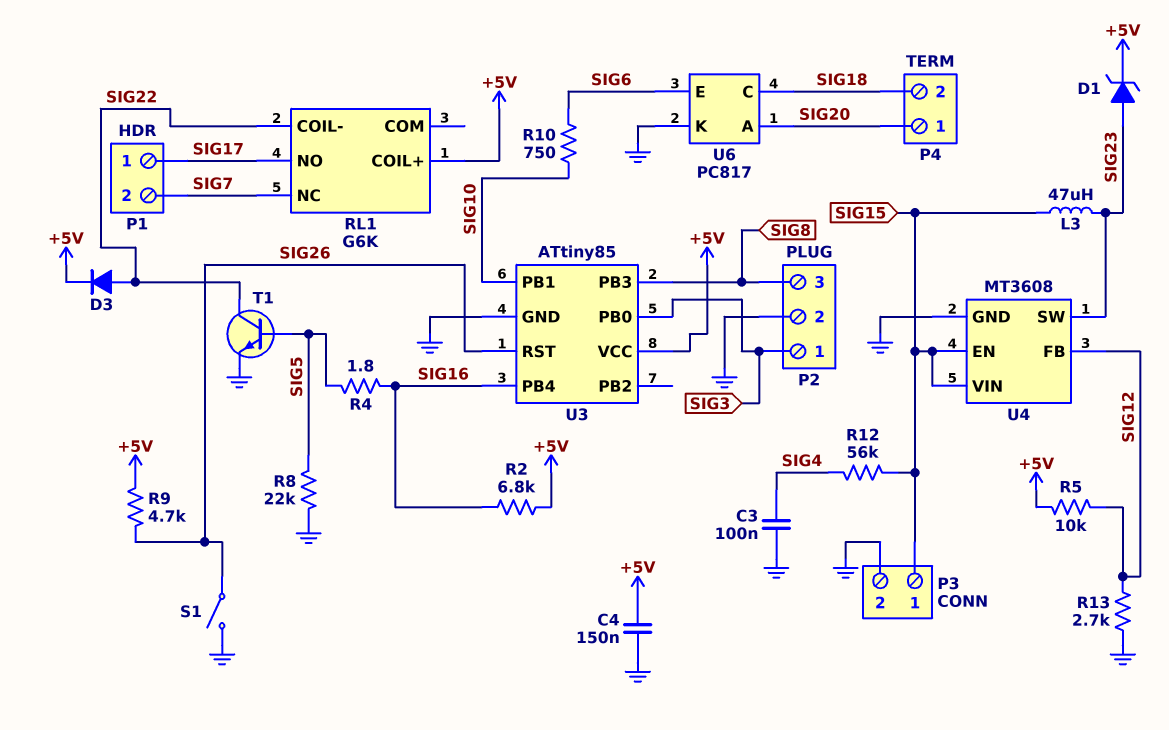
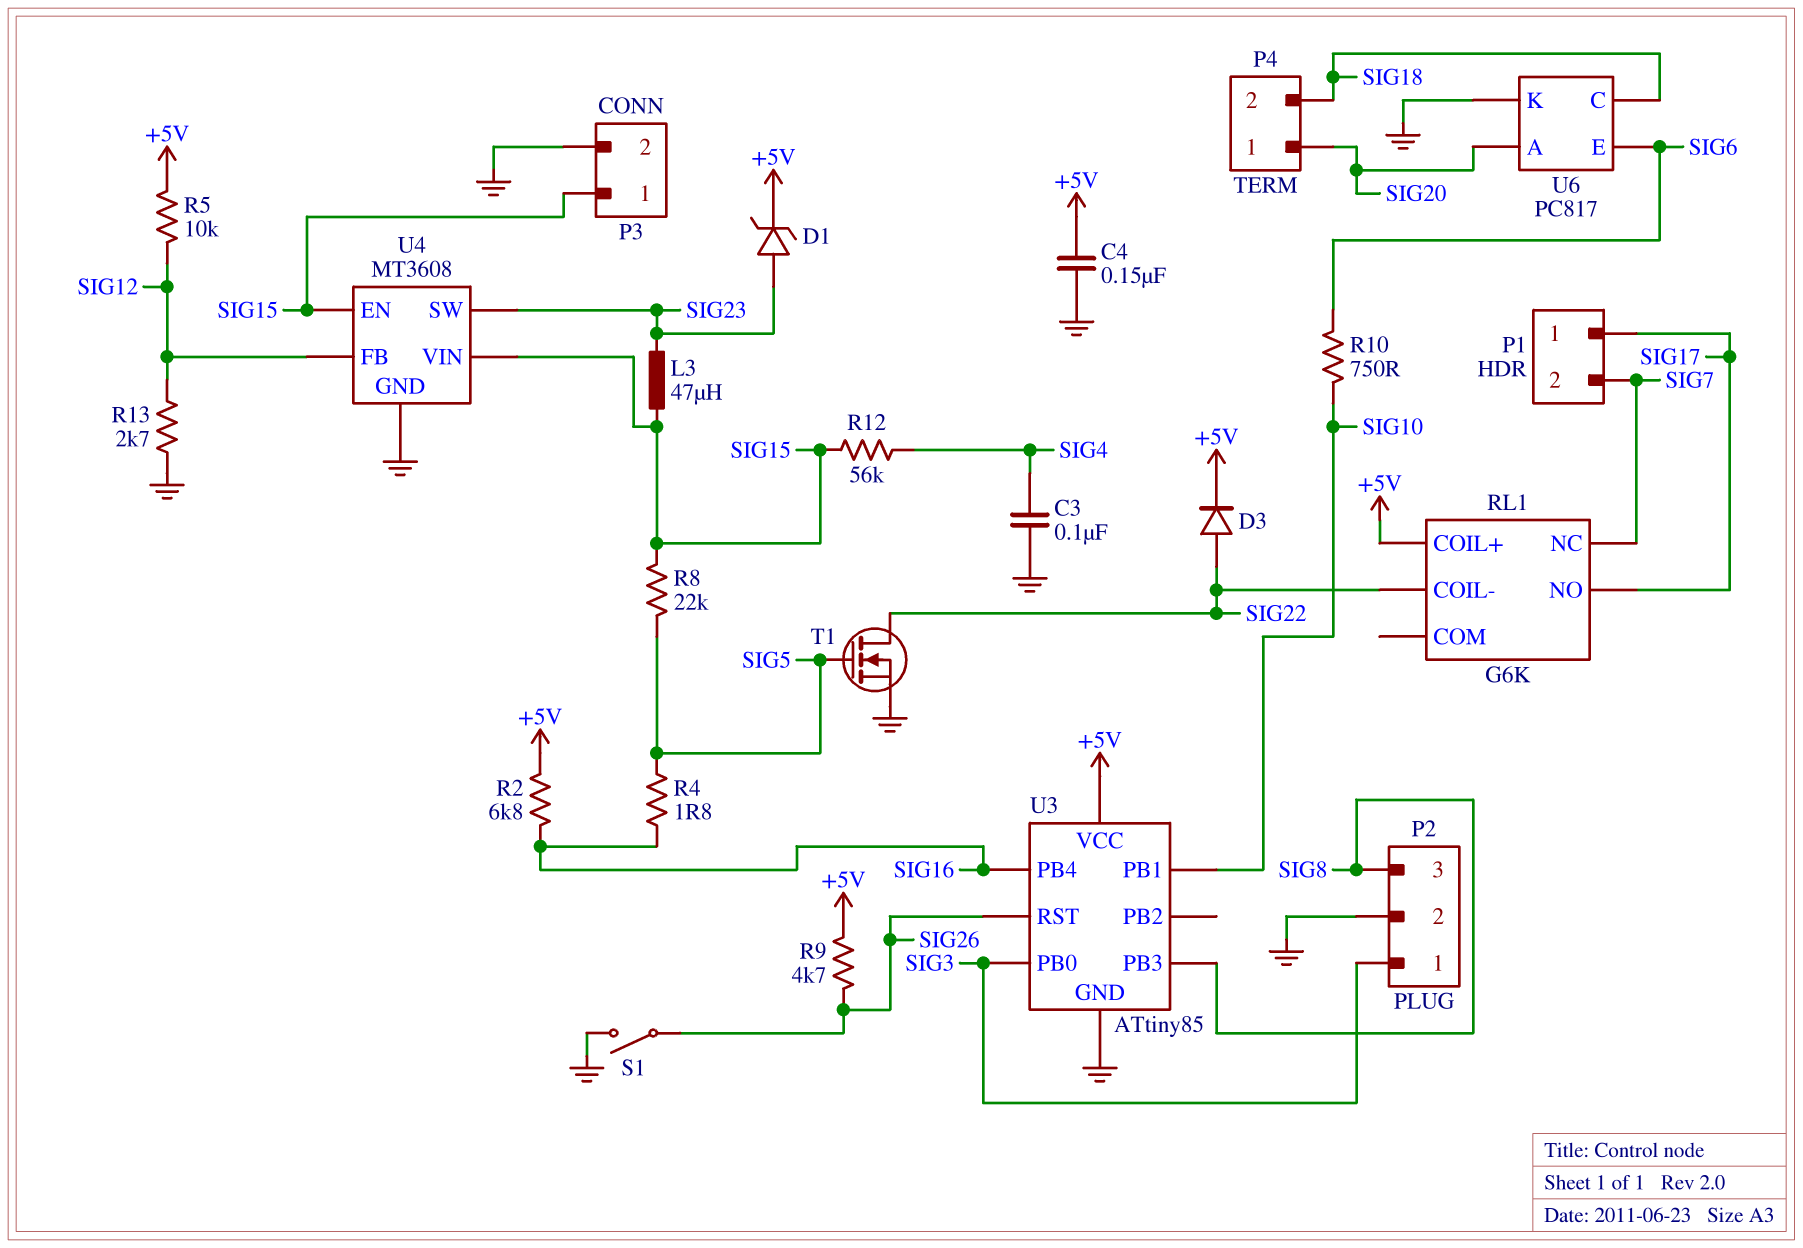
R8: 22k (GND, SIG5) -> 22k (SIG5, SIG15)
T1: NPN (B SIG5, C SIG22, E GND) -> NMOS (G SIG5, D SIG22, S GND)

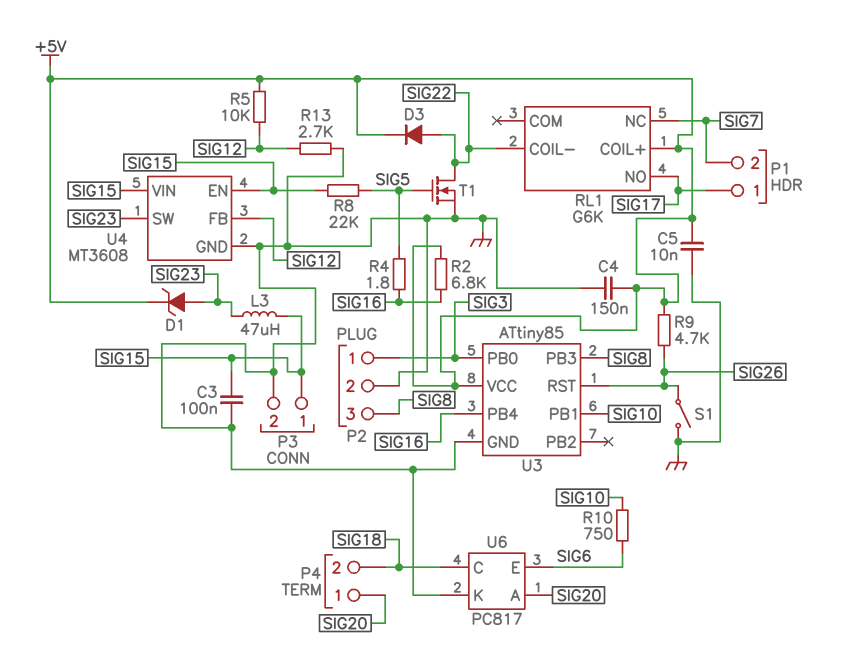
C3: 100nF (GND, SIG4) -> 100nF (GND, SIG15)
C5: none -> 10nF (+5V, GND)
R12: 56k (SIG4, SIG15) -> none

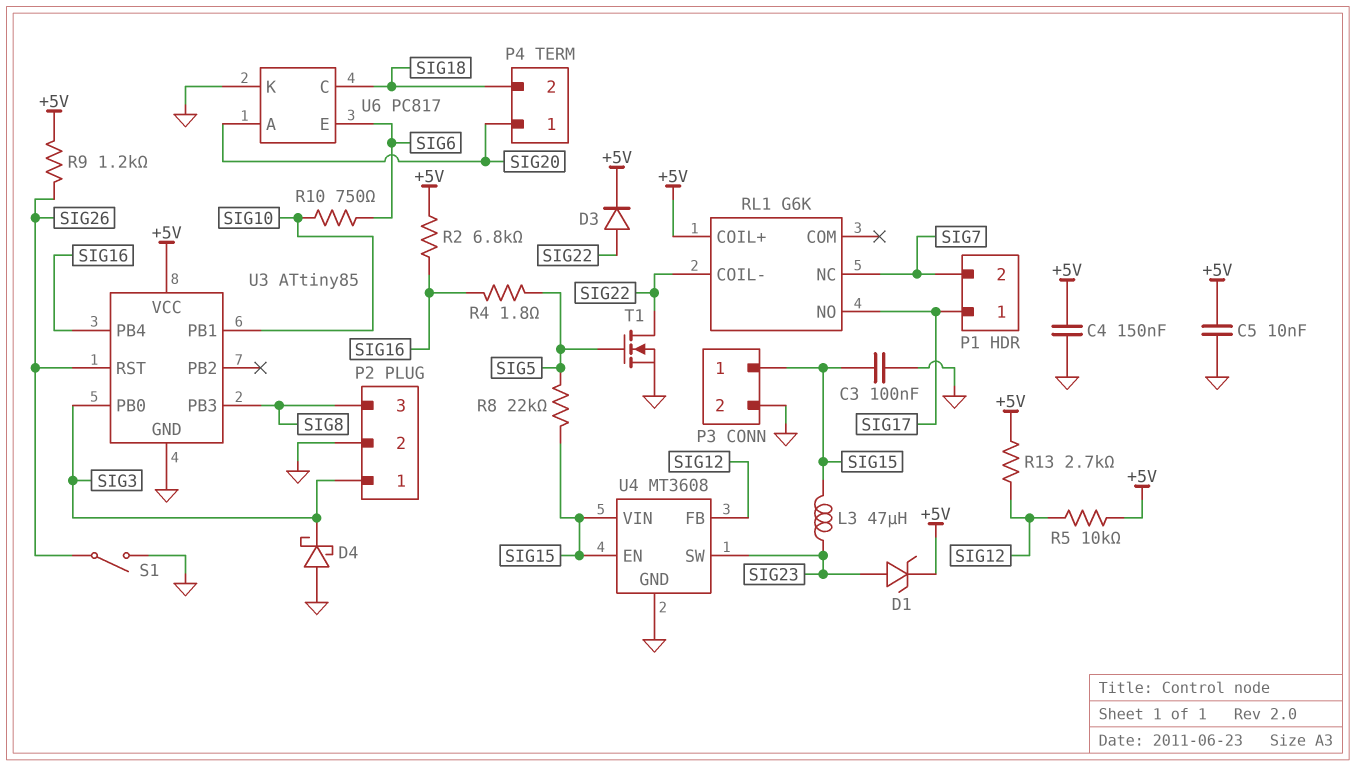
D4: none -> schottky (A GND, K SIG3)
R9: 4.7k (+5V, SIG26) -> 1.2k (+5V, SIG26)
R13: 2.7k (GND, SIG12) -> 2.7k (+5V, SIG12)

